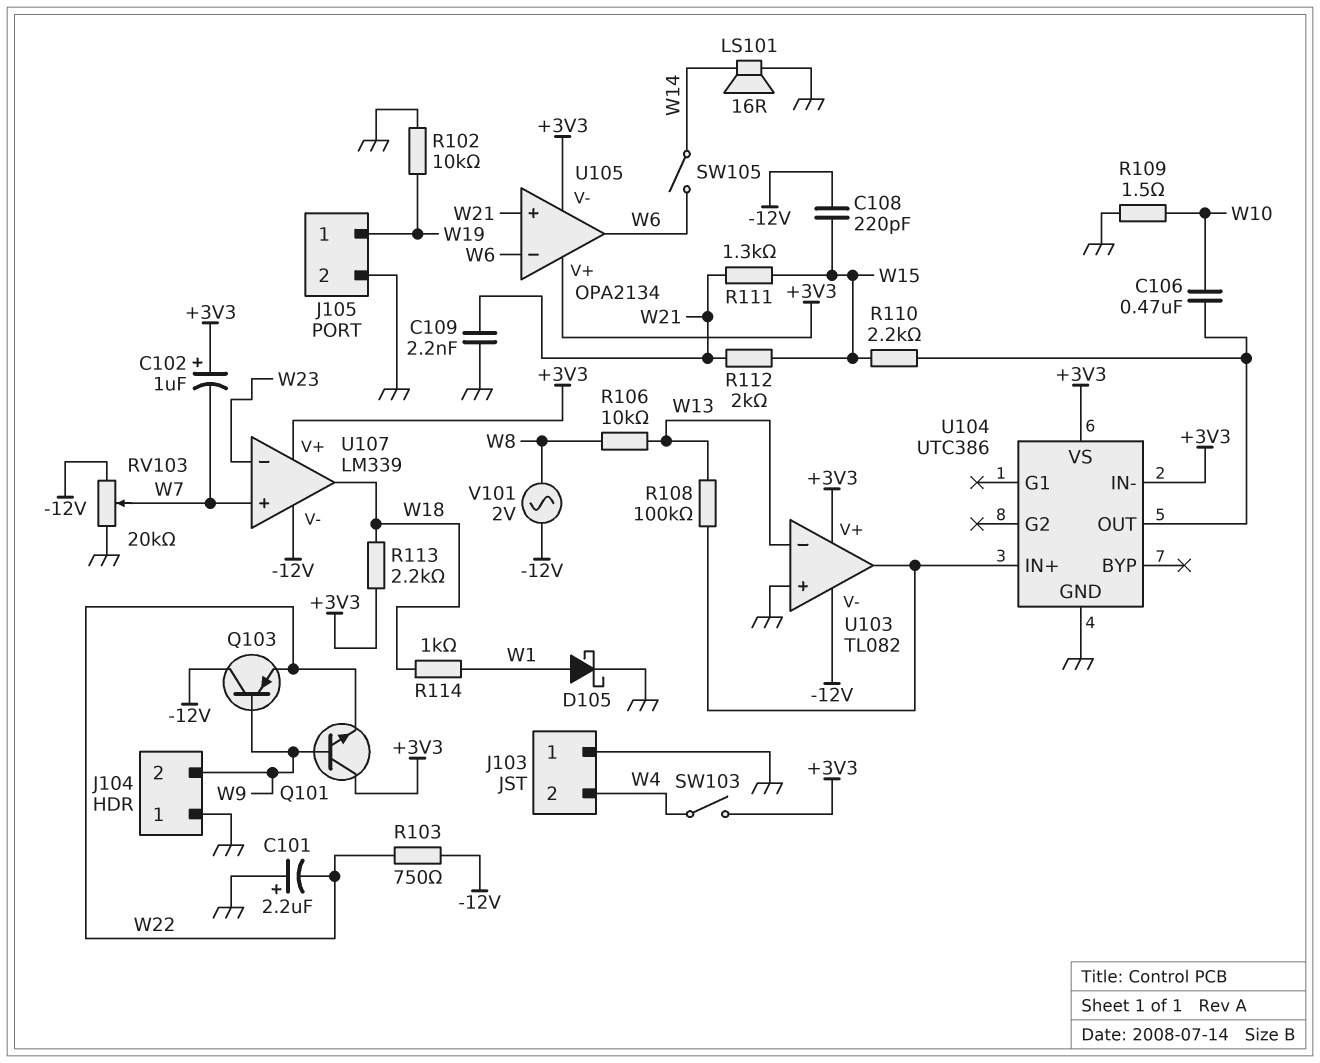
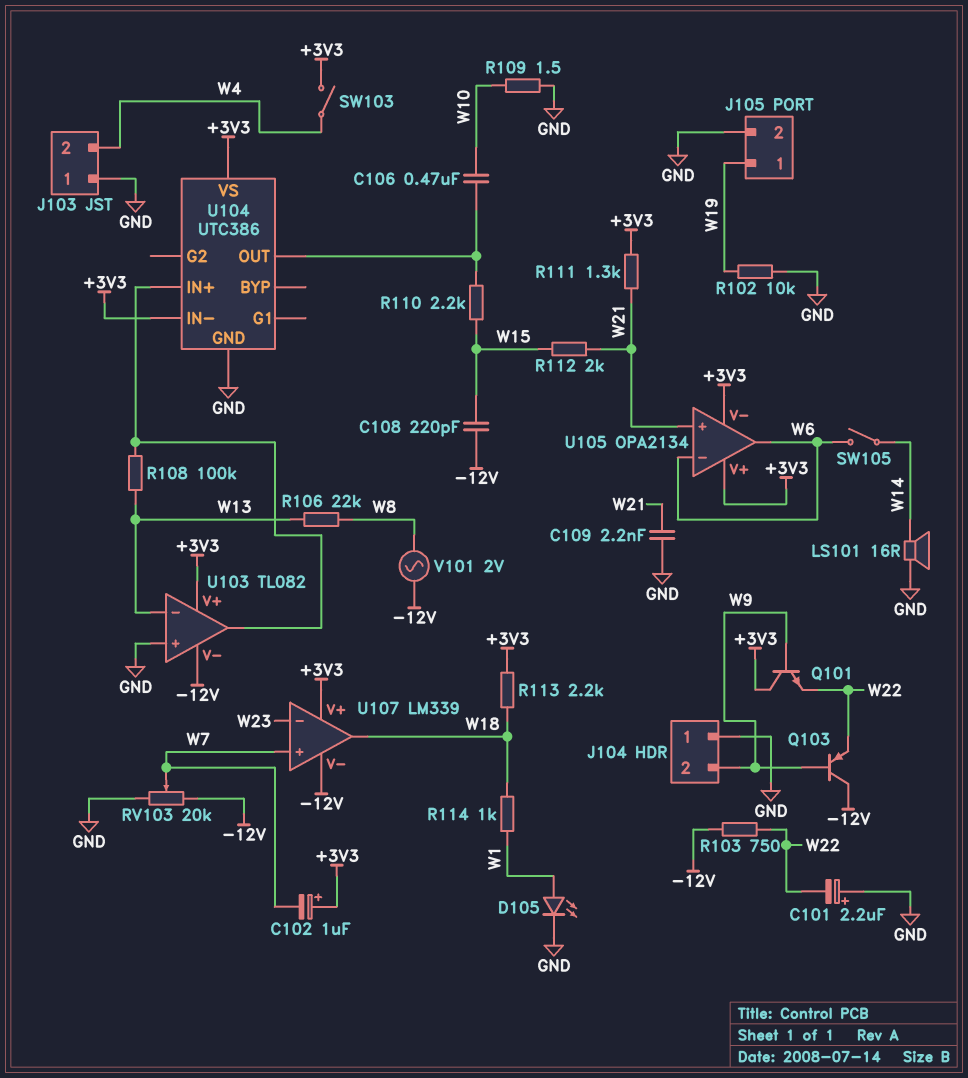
D105: schottky (A W1, K GND) -> LED (A W1, K GND)
R106: 10k (W8, W13) -> 22k (W8, W13)
R111: 1.3k (W15, W21) -> 1.3k (+3V3, W21)

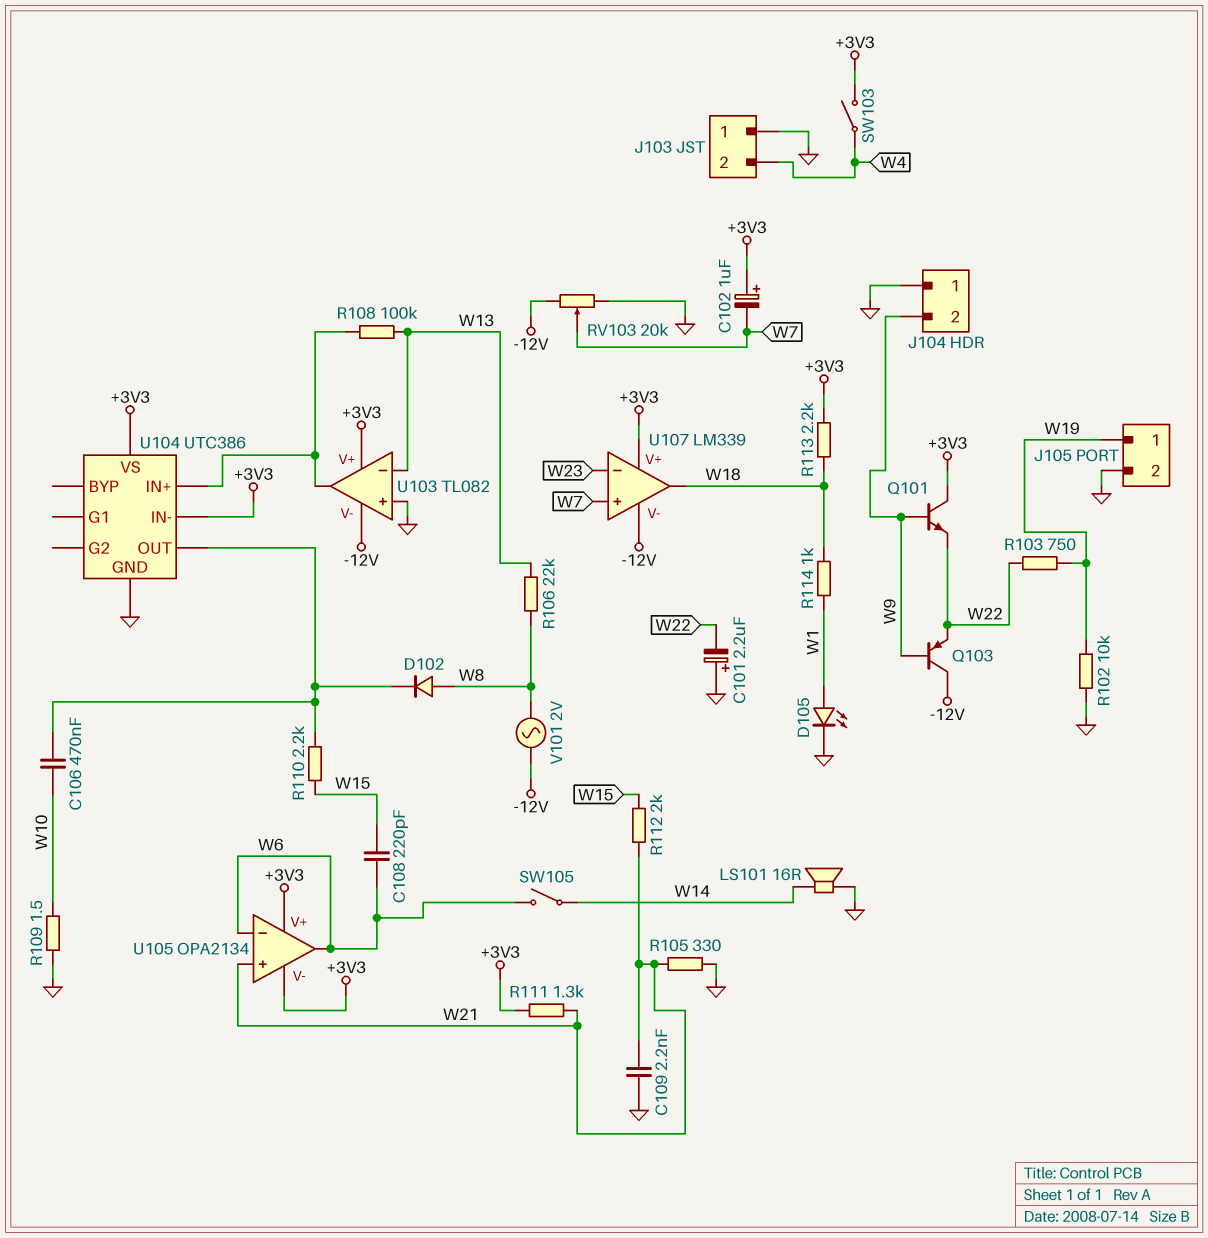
C108: 220pF (-12V, W15) -> 220pF (W6, W15)
D102: none -> diode (A W8, K U104/OUT)
R103: 750 (-12V, W22) -> 750 (W19, W22)
R105: none -> 330 (GND, W21)

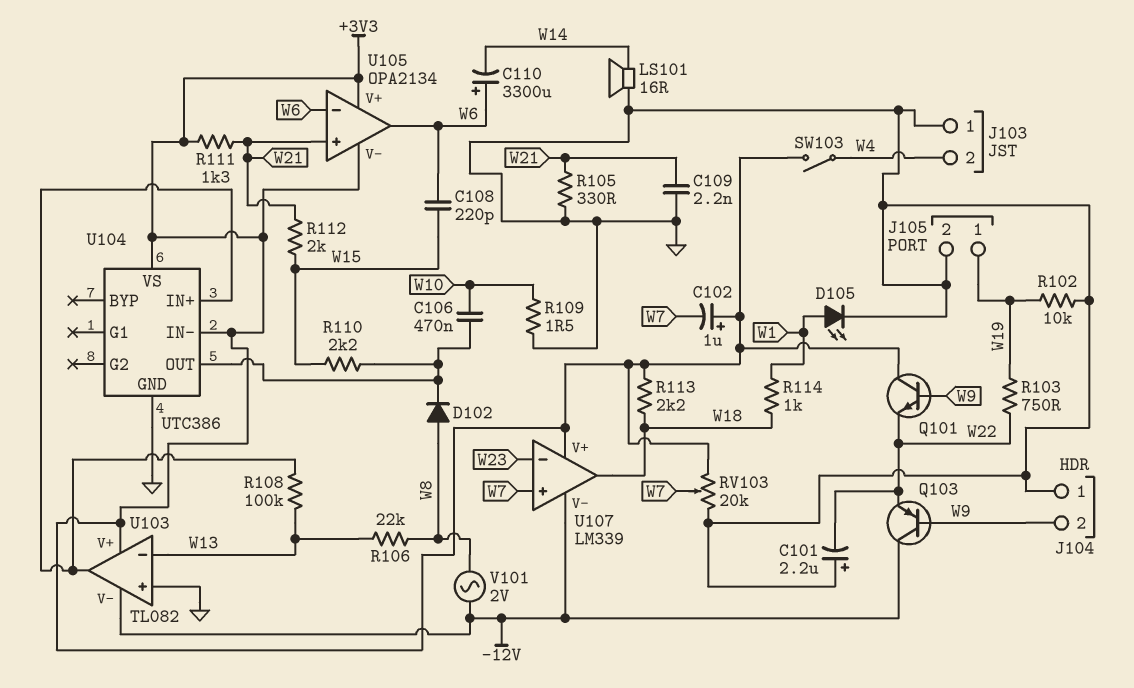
C110: none -> 3300uF (plus W6, minus W14)
RV103: 20k (-12V, GND, wiper W7) -> 20k (+3V3, GND, wiper W7)
SW105: switch (W6, W14) -> none

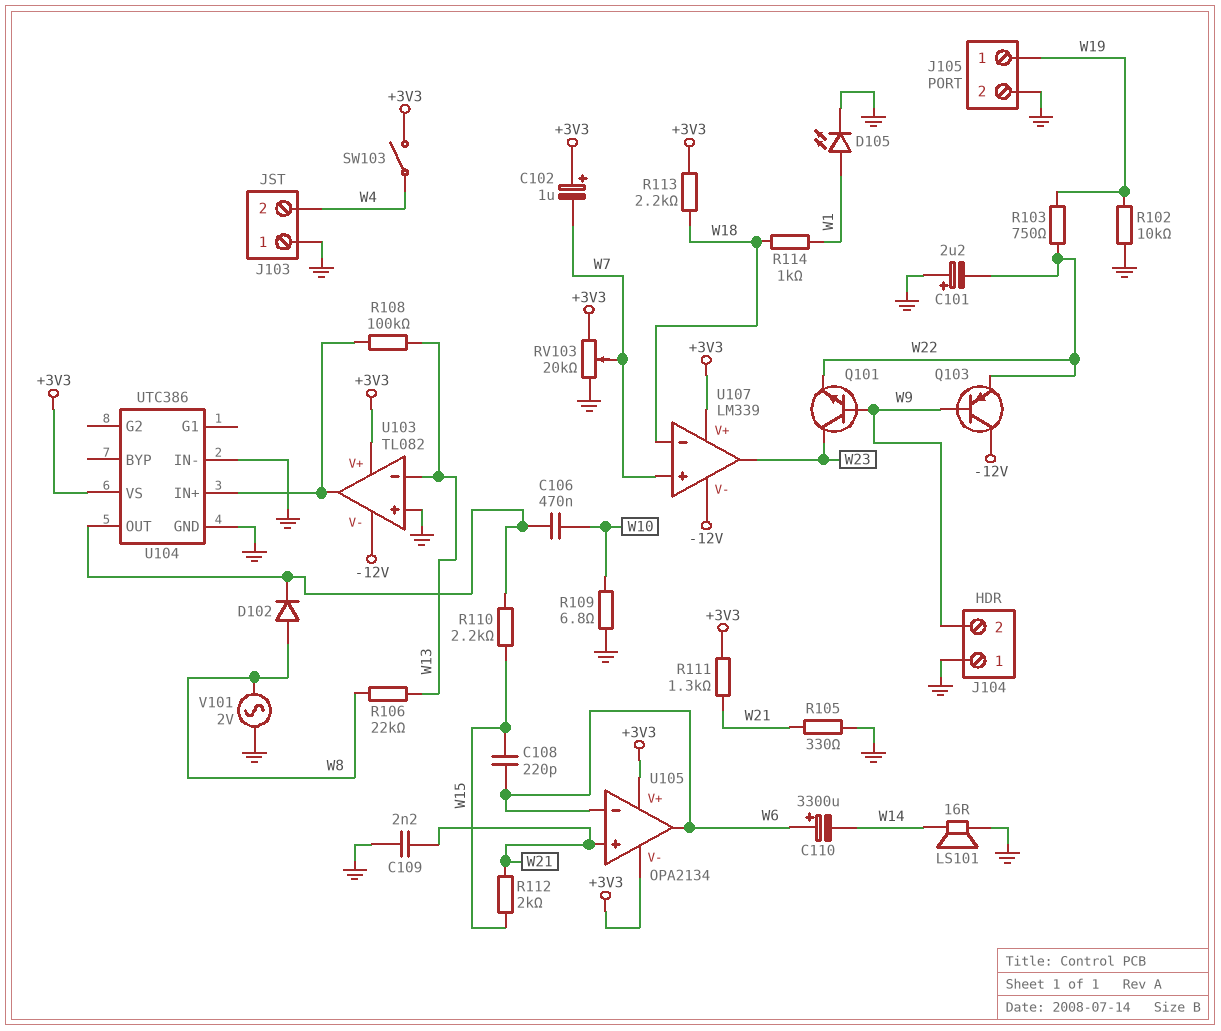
Q101: NPN (B W9, C +3V3, E W22) -> NPN (B W9, C W23, E W22)
R109: 1.5 (GND, W10) -> 6.8 (GND, W10)
U104 pin IN-: +3V3 -> GND
U107 pin in-: W23 -> W18
U107 pin out: W18 -> W23
V101: AC 2V (-12V, W8) -> AC 2V (GND, W8)

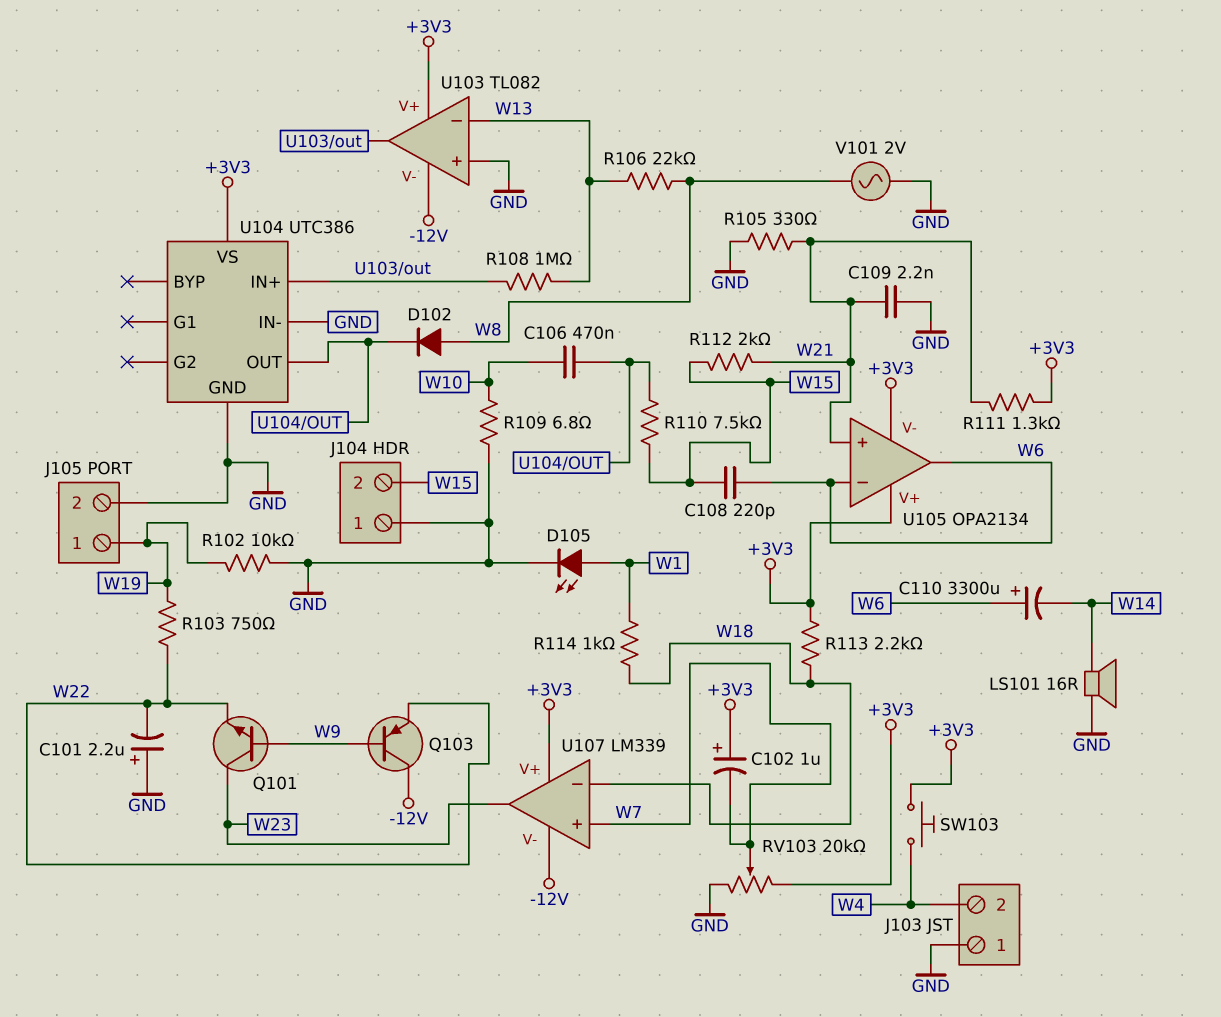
J104 pin 2: W9 -> W15
R108: 100k (U103/out, W13) -> 1M (U103/out, W13)
R110: 2.2k (U104/OUT, W15) -> 7.5k (U104/OUT, W15)
SW103: switch (+3V3, W4) -> button (+3V3, W4)

